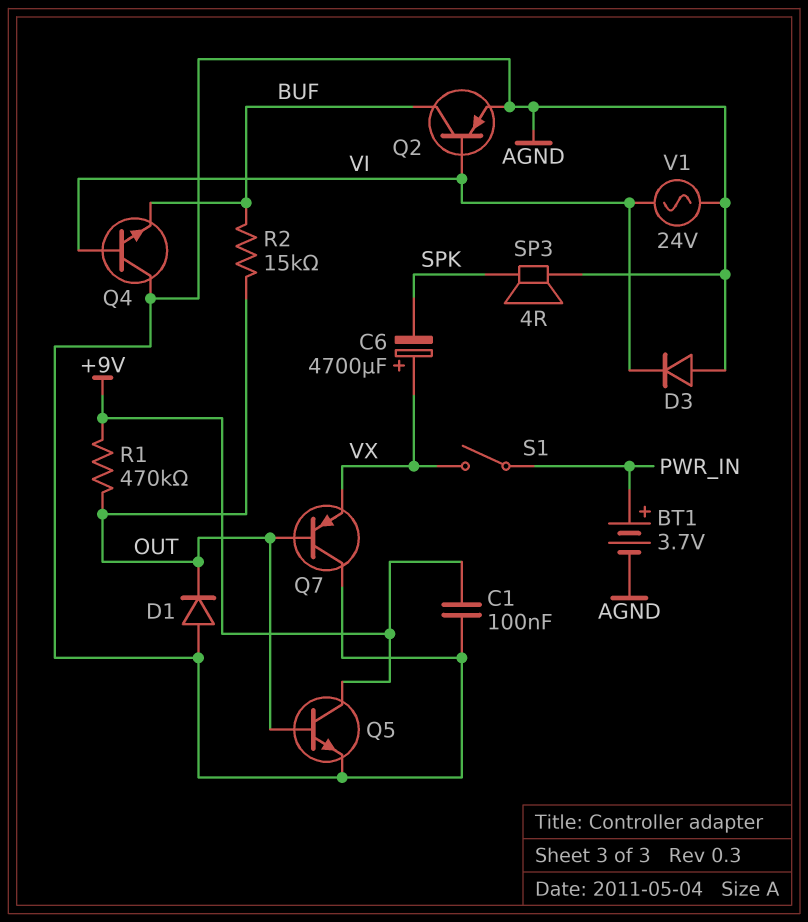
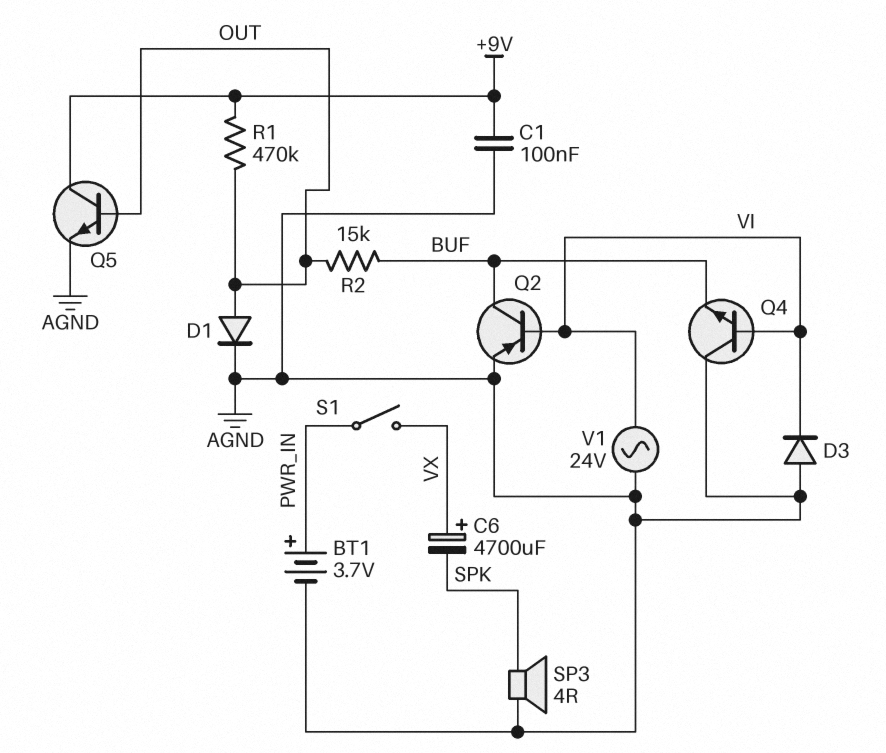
D1: diode (A AGND, K OUT) -> diode (A OUT, K AGND)
Q7: PNP (B OUT, C AGND, E VX) -> none

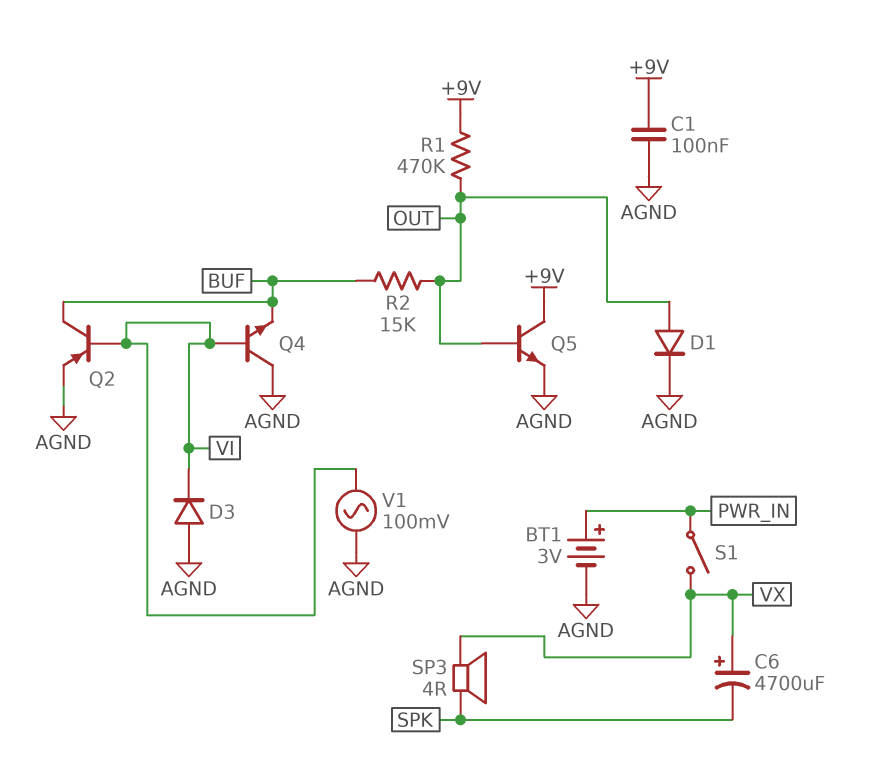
BT1: 3.7V (plus PWR_IN, minus AGND) -> 3V (plus PWR_IN, minus AGND)
SP3: speaker 4R (AGND, SPK) -> speaker 4R (SPK, VX)
V1: AC 24V (AGND, VI) -> AC 100mV (AGND, VI)

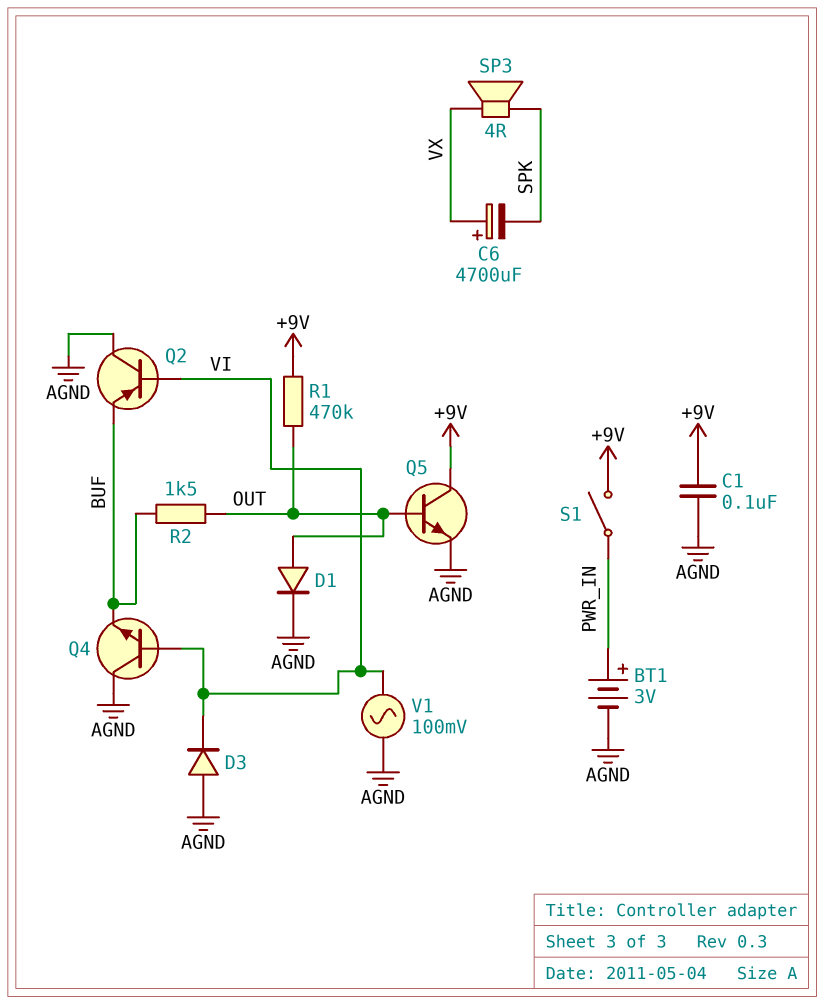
Q2: PNP (B VI, C BUF, E AGND) -> PNP (B VI, C AGND, E BUF)
R2: 15k (BUF, OUT) -> 1.5k (BUF, OUT)
S1: switch (PWR_IN, VX) -> switch (+9V, PWR_IN)

